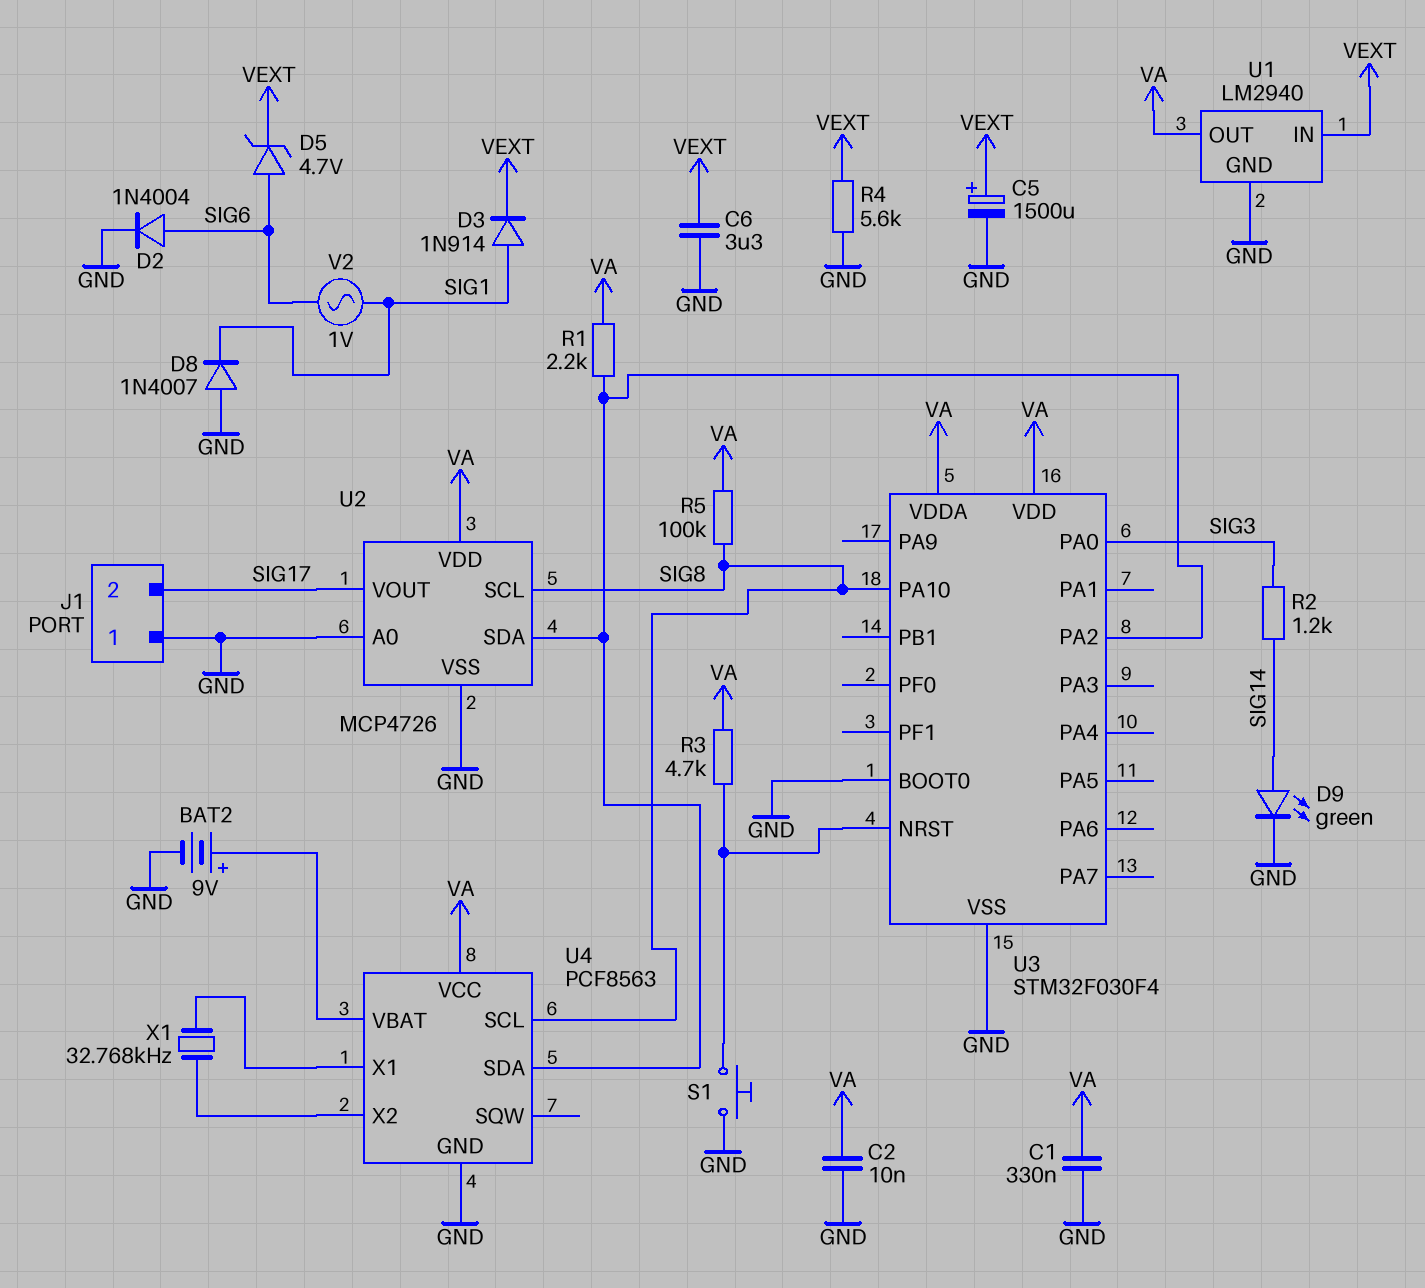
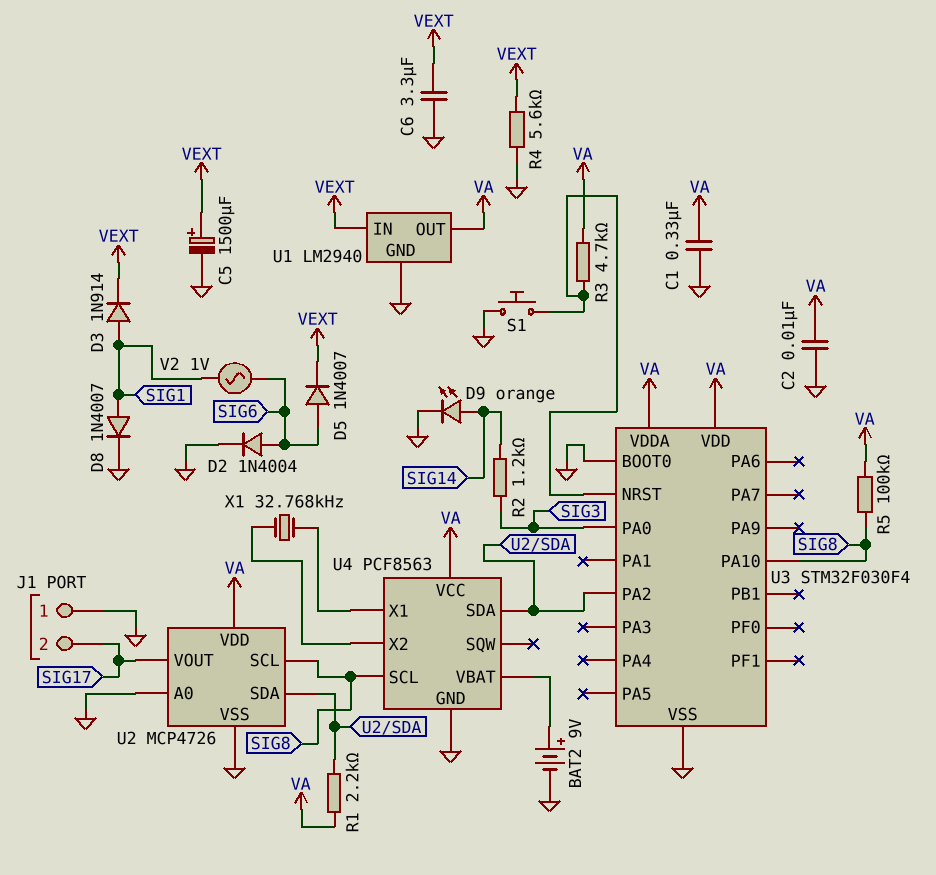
D5: zener 4.7V (A SIG6, K VEXT) -> diode 1N4007 (A SIG6, K VEXT)
D8: diode 1N4007 (A GND, K SIG1) -> diode 1N4007 (A SIG1, K GND)
D9: LED green (A SIG14, K GND) -> LED orange (A SIG14, K GND)

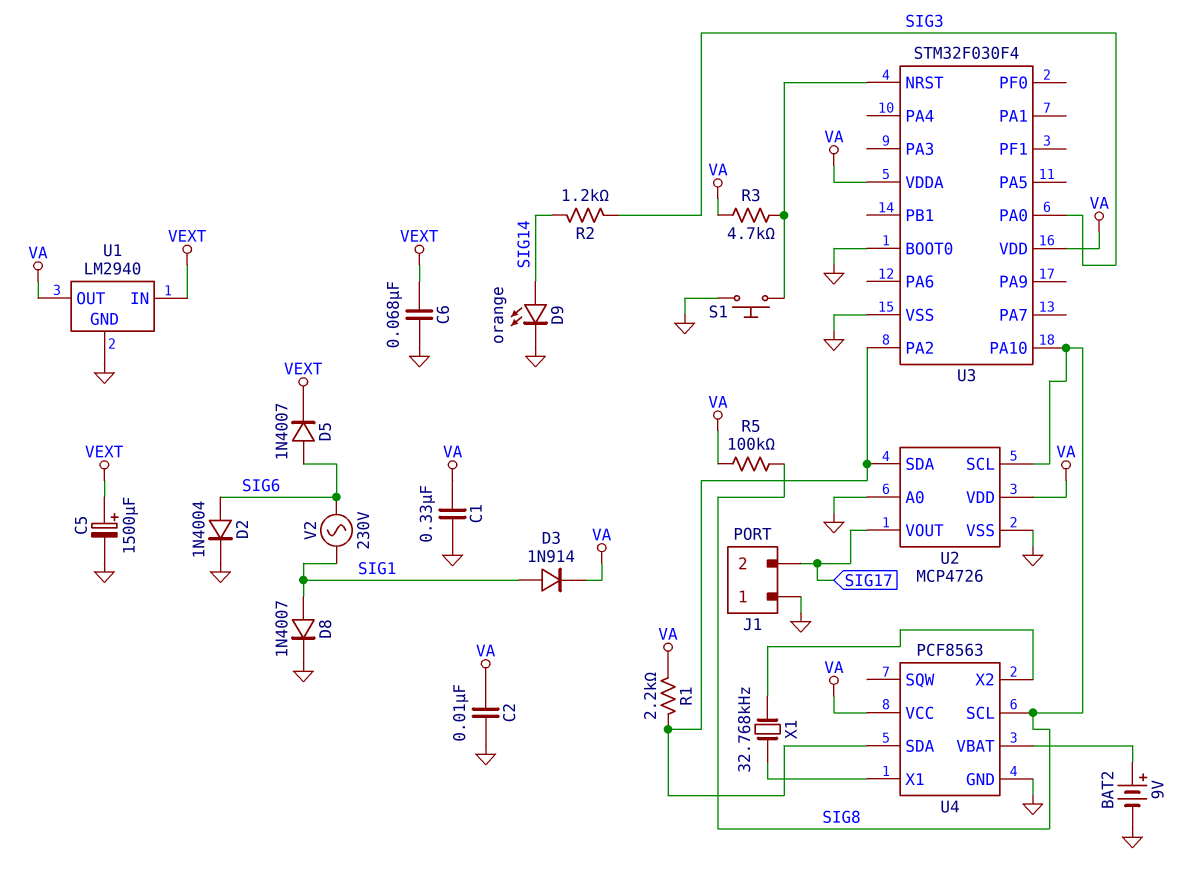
C6: 3.3uF (GND, VEXT) -> 68nF (GND, VEXT)
D3: diode 1N914 (A SIG1, K VEXT) -> diode 1N914 (A SIG1, K VA)
R4: 5.6k (GND, VEXT) -> none
V2: AC 1V (SIG1, SIG6) -> AC 230V (SIG1, SIG6)

